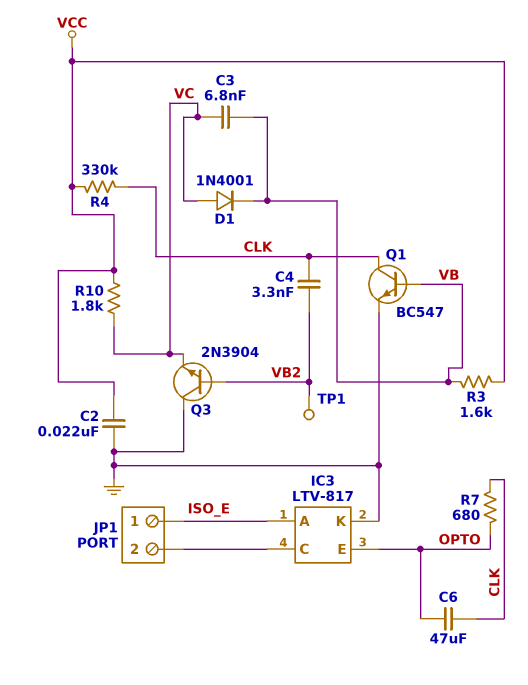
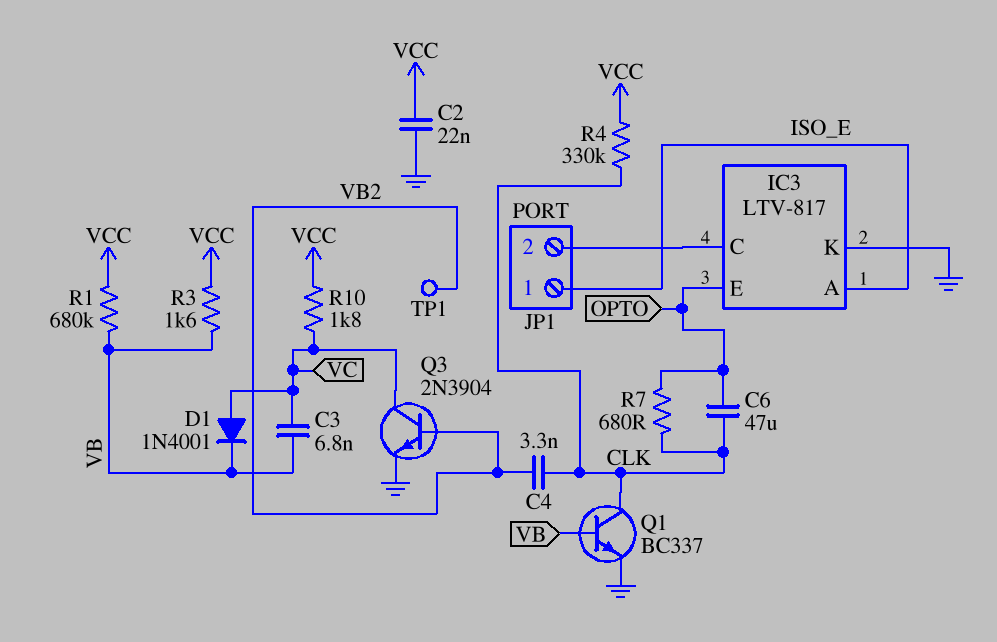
Q1: NPN BC547 (B VB, C CLK, E GND) -> NPN BC337 (B VB, C CLK, E GND)
Q3: NPN 2N3904 (B VB2, C GND, E VC) -> NPN 2N3904 (B VB2, C VC, E GND)
R1: none -> 680k (VB, VCC)

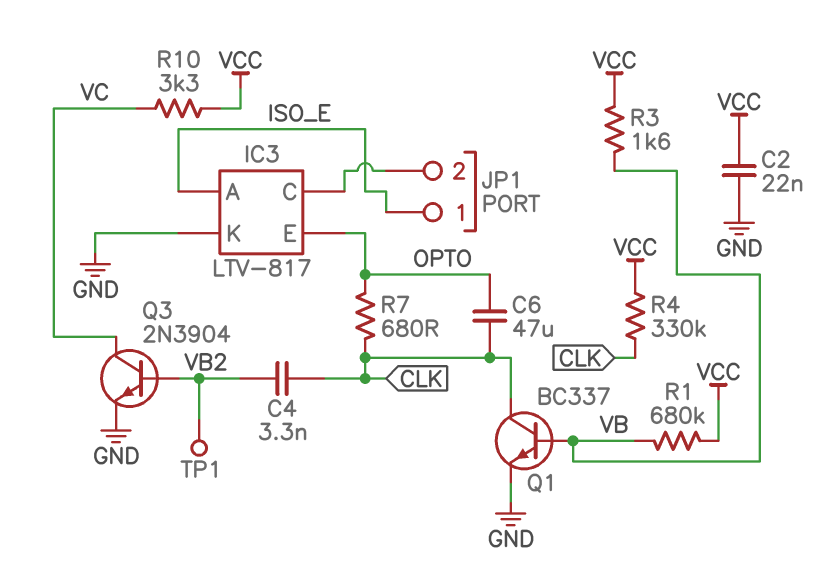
C3: 6.8nF (VB, VC) -> none
D1: diode 1N4001 (A VC, K VB) -> none
R10: 1.8k (VC, VCC) -> 3.3k (VC, VCC)

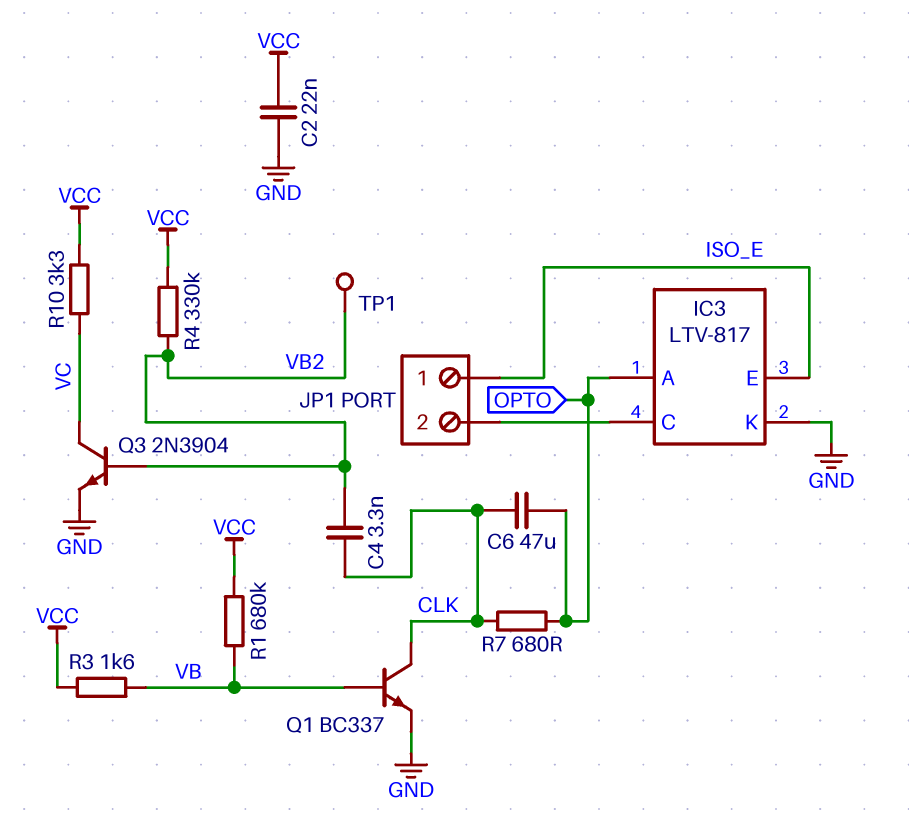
IC3 pin A: ISO_E -> OPTO
IC3 pin E: OPTO -> ISO_E
R4: 330k (CLK, VCC) -> 330k (VB2, VCC)

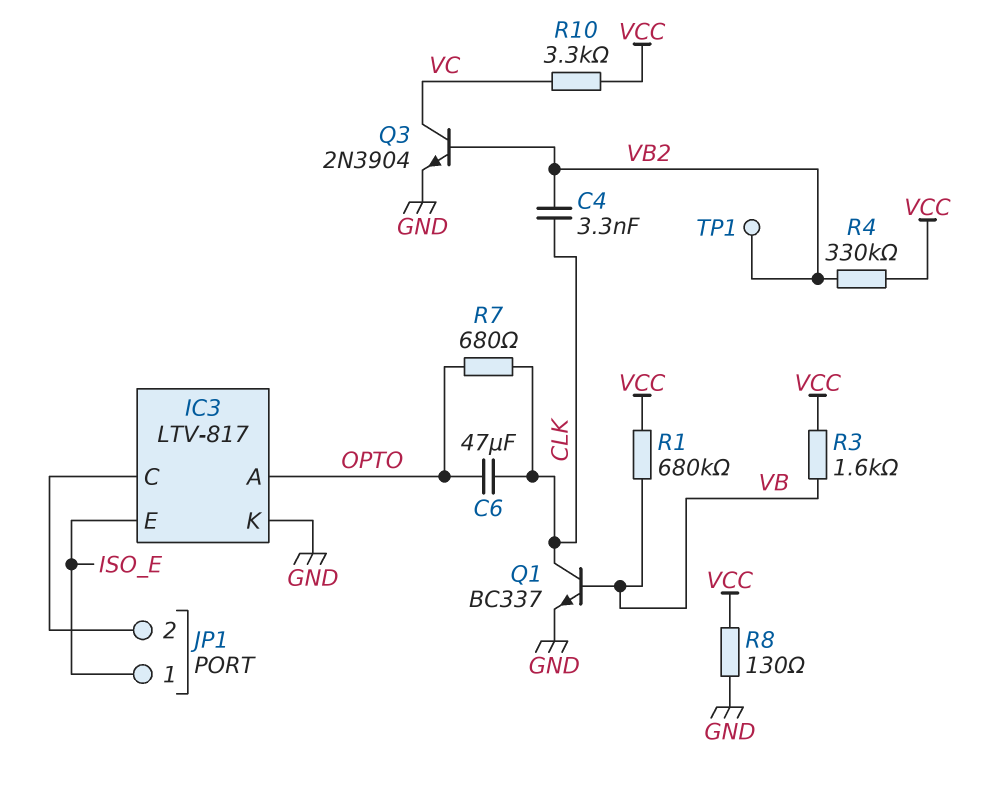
C2: 22nF (GND, VCC) -> none
R8: none -> 130 (GND, VCC)

